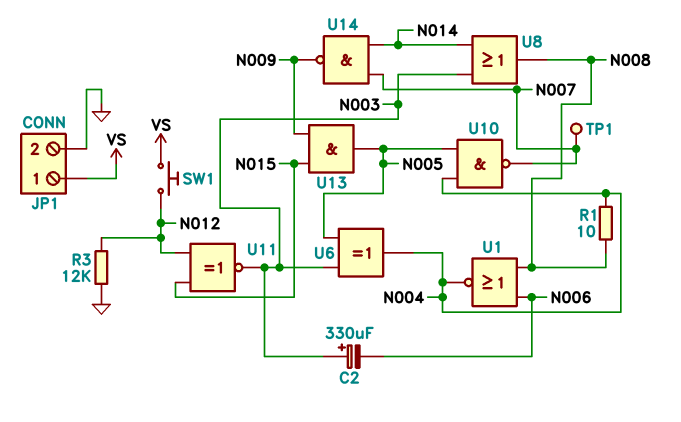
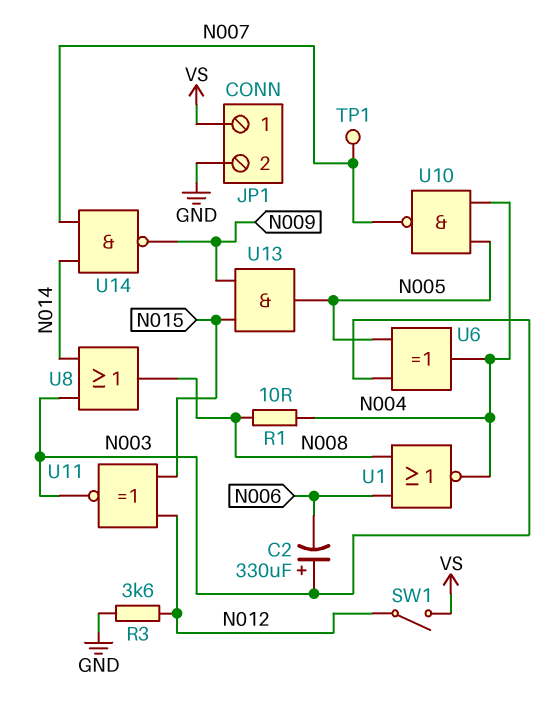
R3: 12k (GND, N012) -> 3.6k (GND, N012)
SW1: button (N012, VS) -> switch (N012, VS)

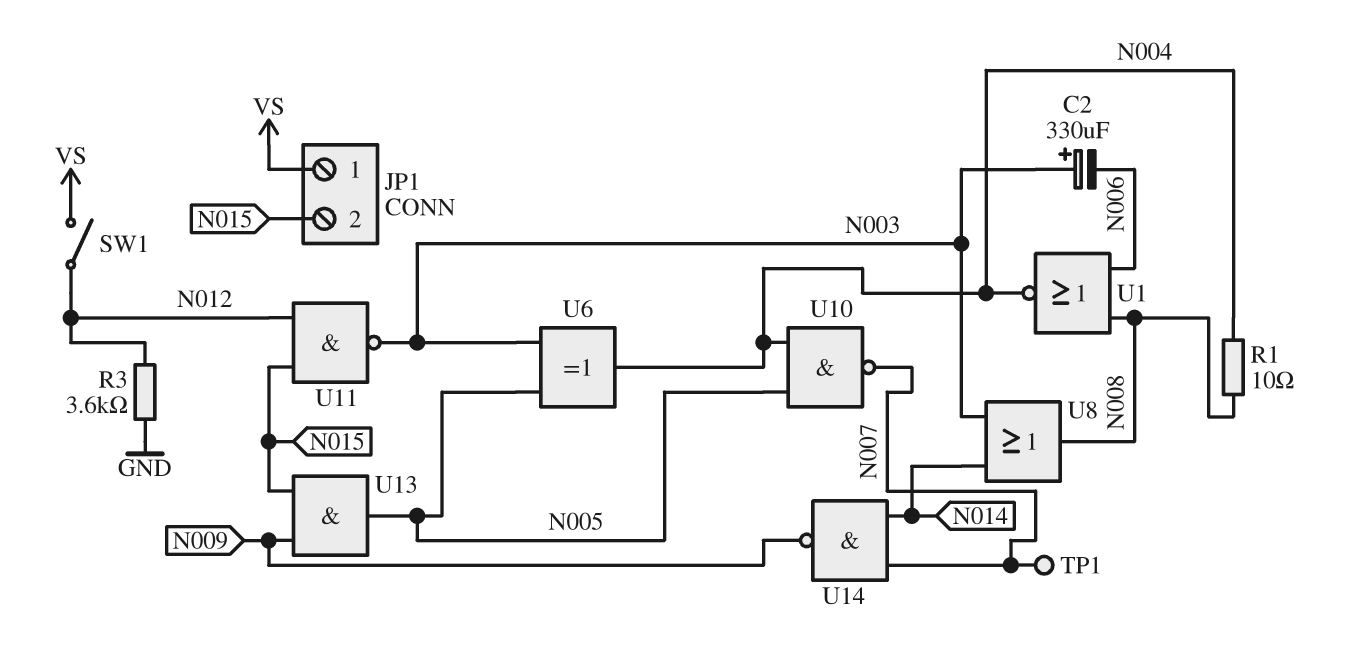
JP1 pin 2: GND -> N015
U11: XNOR (in N012, in N015, out N003) -> NAND (in N012, in N015, out N003)

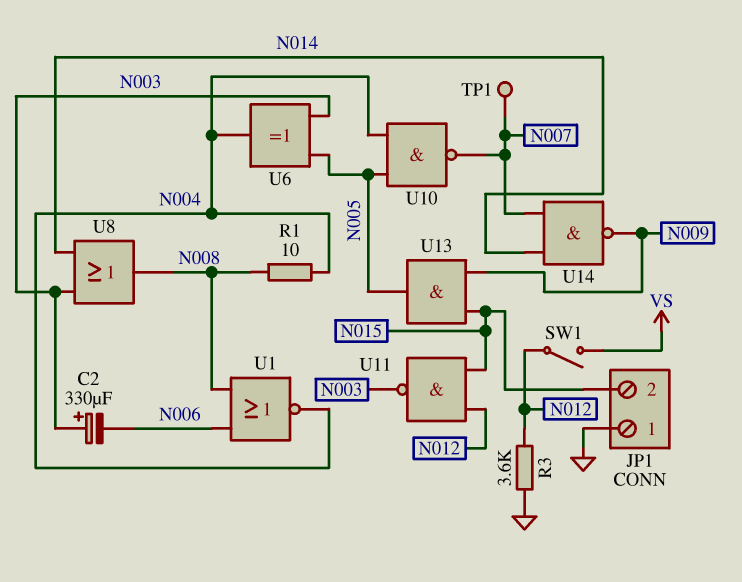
JP1 pin 1: VS -> GND

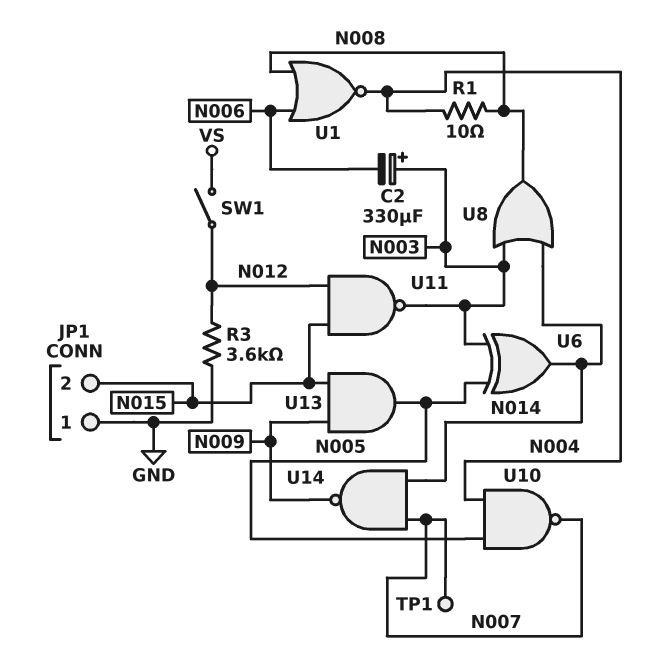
U6: XOR (in N003, in N005, out N004) -> XOR (in N003, in N005, out N014)

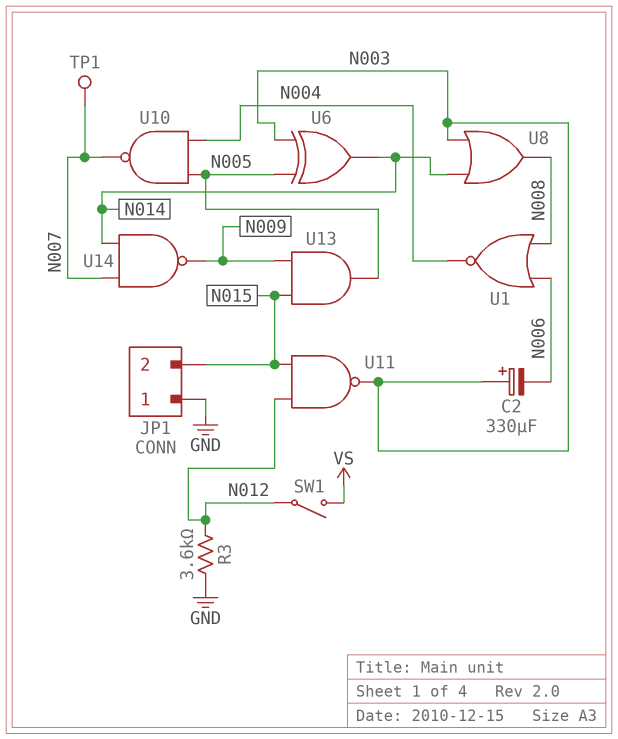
R1: 10 (N004, N008) -> none

